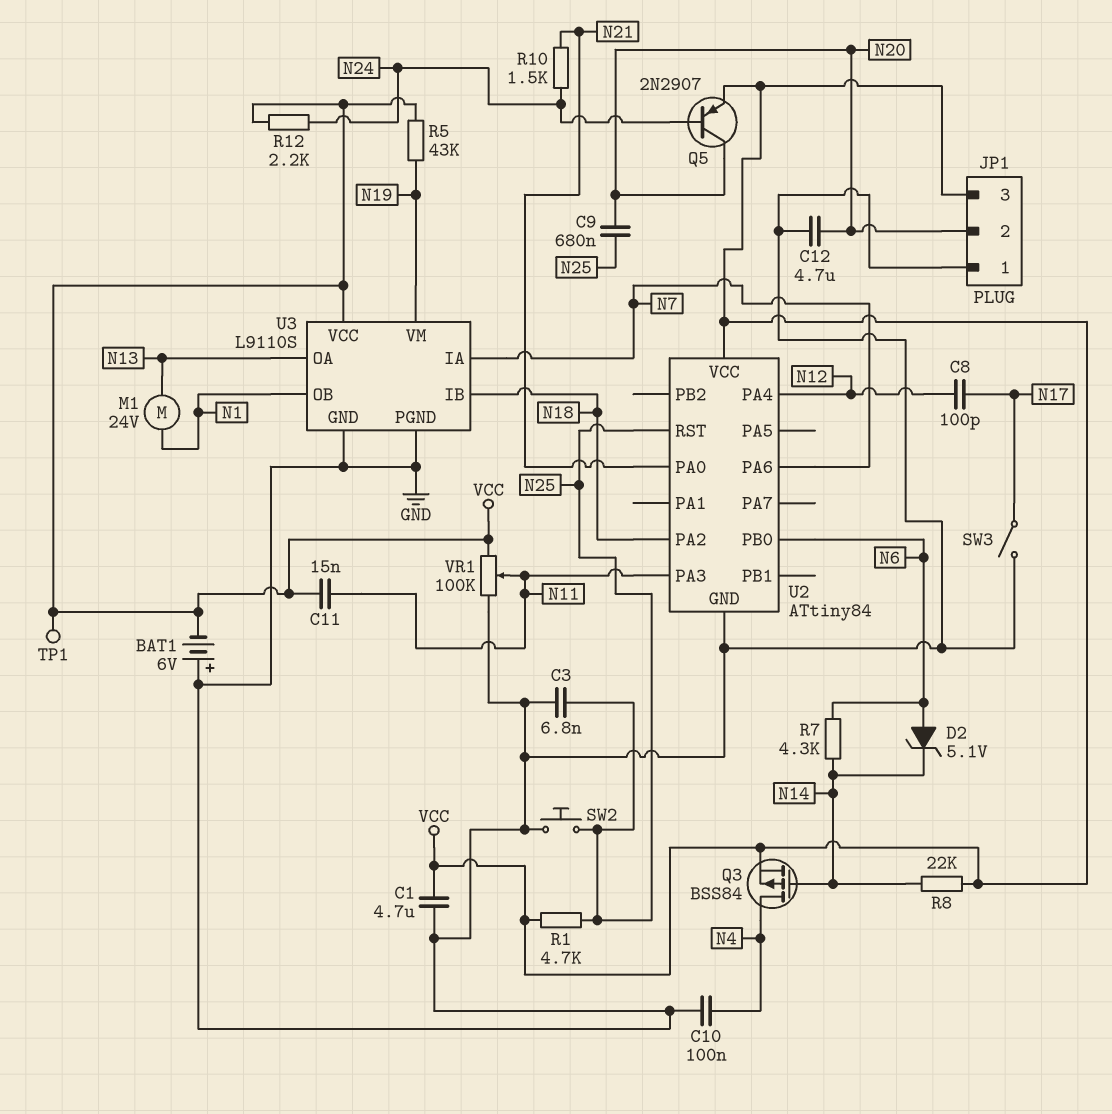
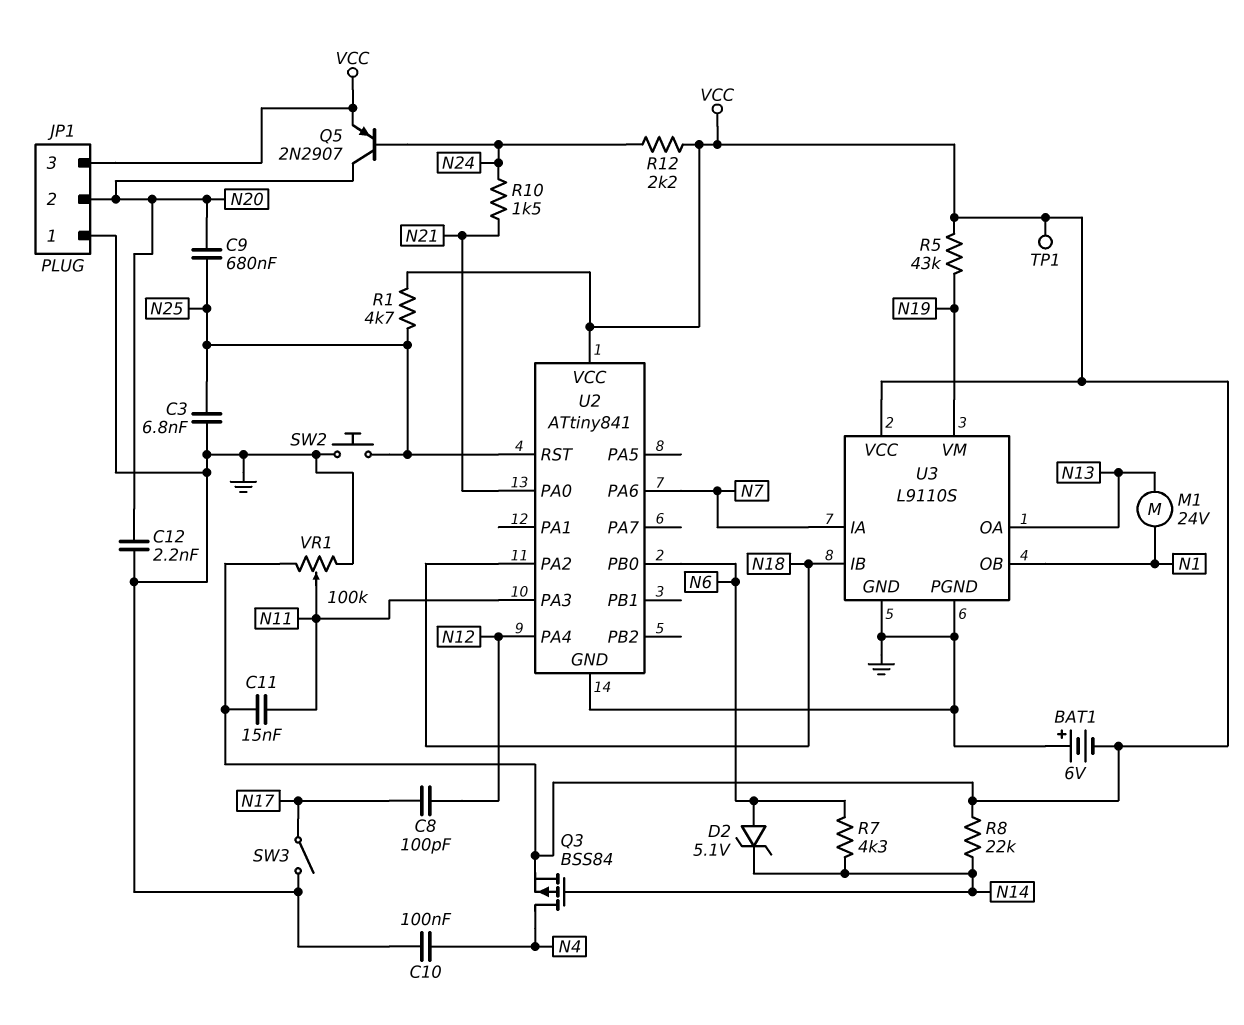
C1: 4.7uF (GND, VCC) -> none
C12: 4.7uF (GND, N20) -> 2.2nF (GND, N20)
U2: ATtiny84 -> ATtiny841

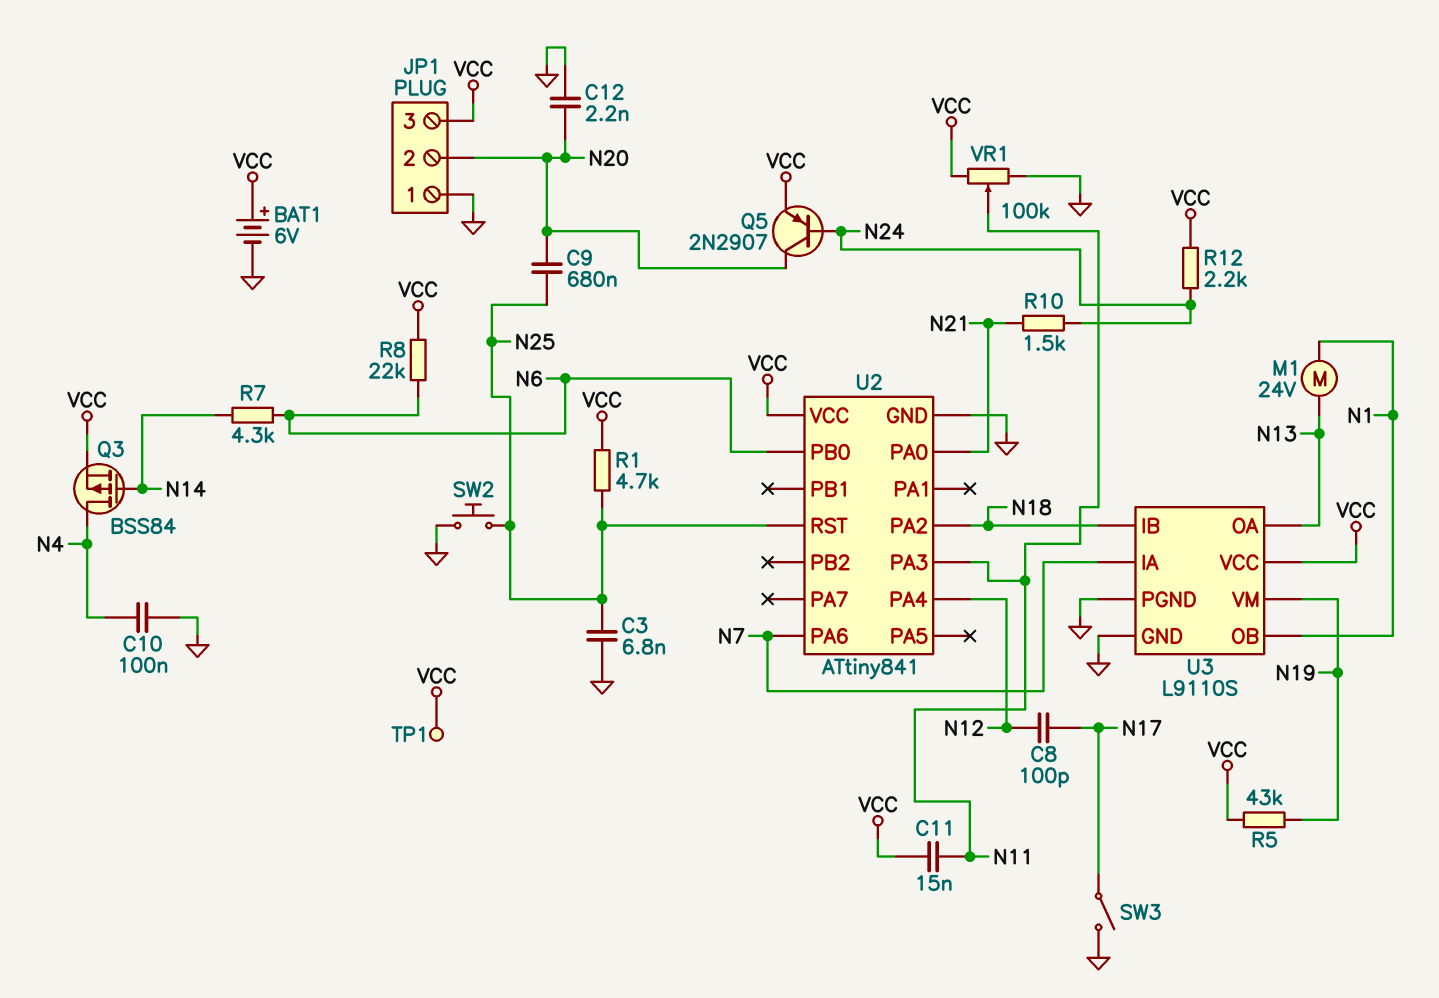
BAT1: 6V (plus GND, minus VCC) -> 6V (plus VCC, minus GND)
D2: zener 5.1V (A N6, K N14) -> none
R8: 22k (N14, VCC) -> 22k (N6, VCC)

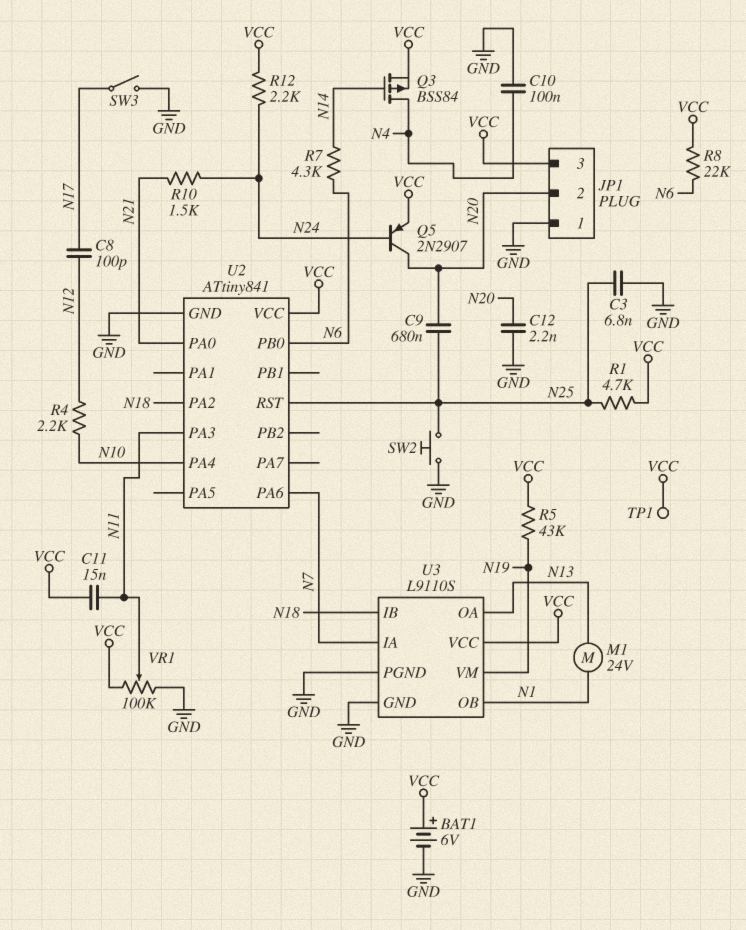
R4: none -> 2.2k (N10, N12)
U2 pin PA4: N12 -> N10

